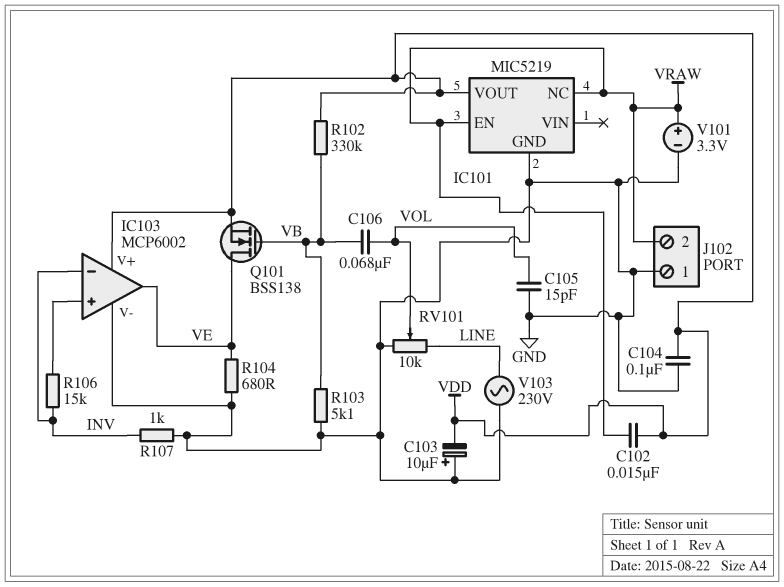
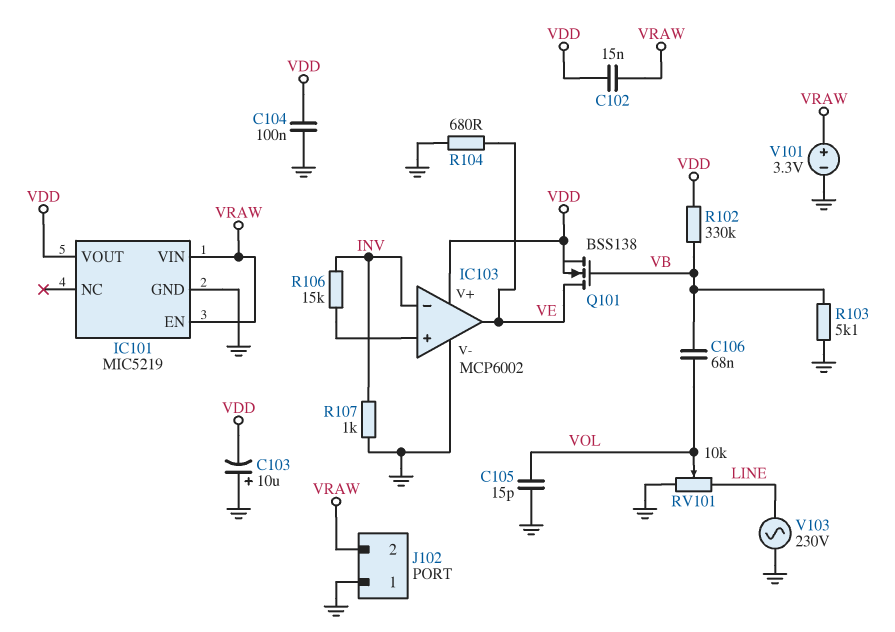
IC101 pin NC: VRAW -> none
IC101 pin VIN: none -> VRAW

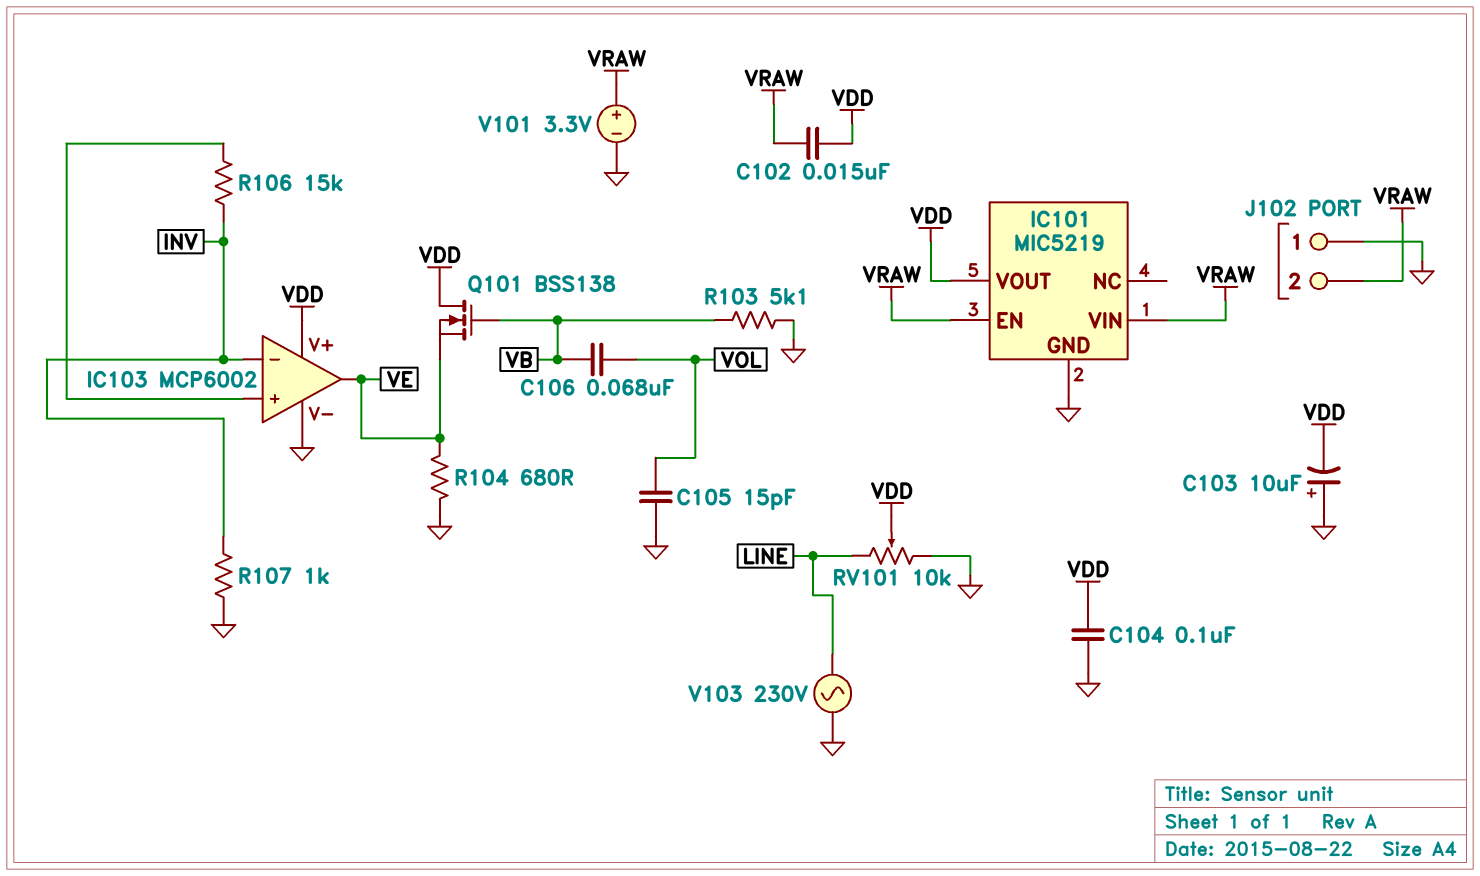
Q101: NMOS BSS138 (G VB, D VE, S VDD) -> NMOS BSS138 (G VB, D VDD, S VE)
R102: 330k (VB, VDD) -> none
RV101: 10k (GND, LINE, wiper VOL) -> 10k (GND, LINE, wiper VDD)

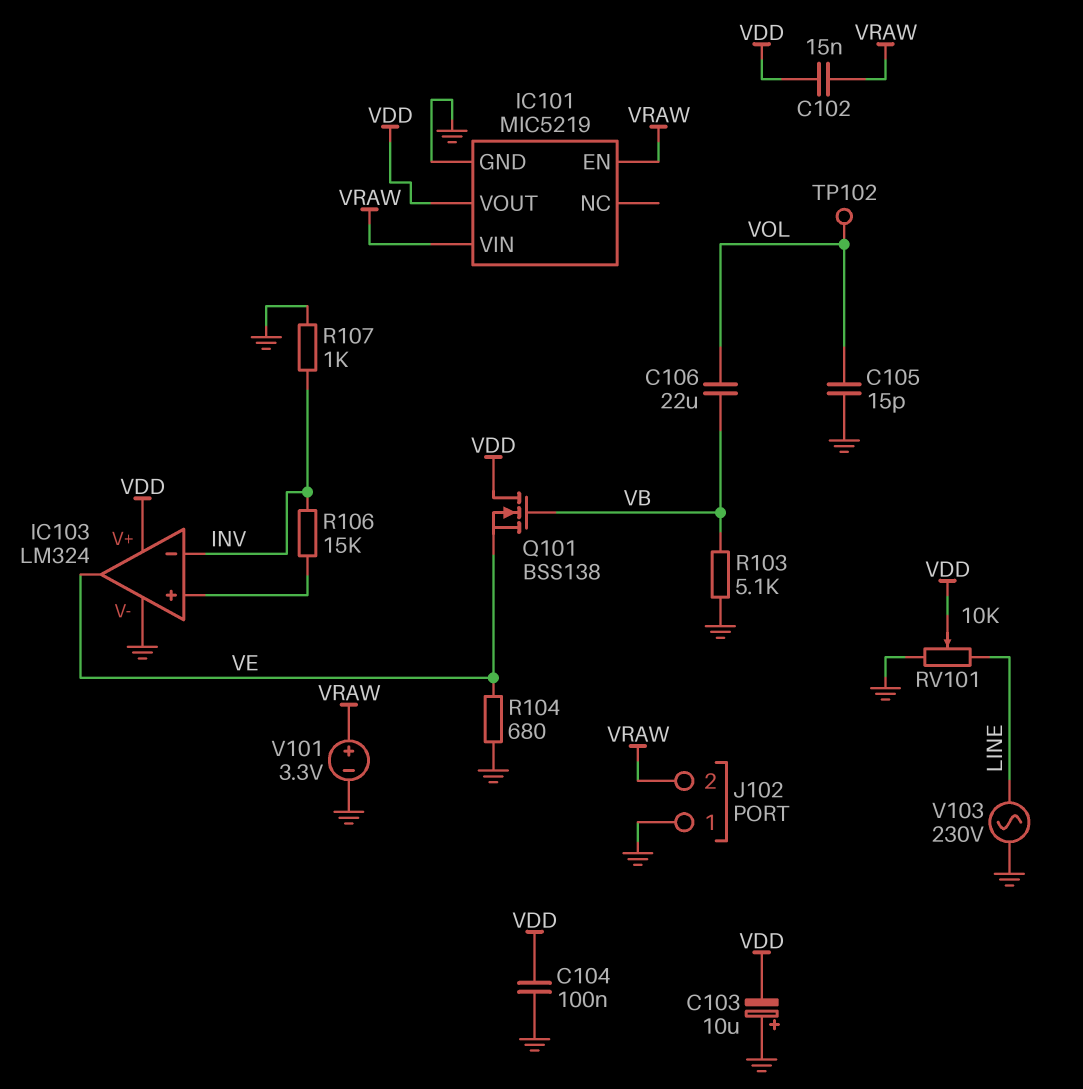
C106: 68nF (VB, VOL) -> 22uF (VB, VOL)
IC103: MCP6002 -> LM324
TP102: none -> test point (VOL)

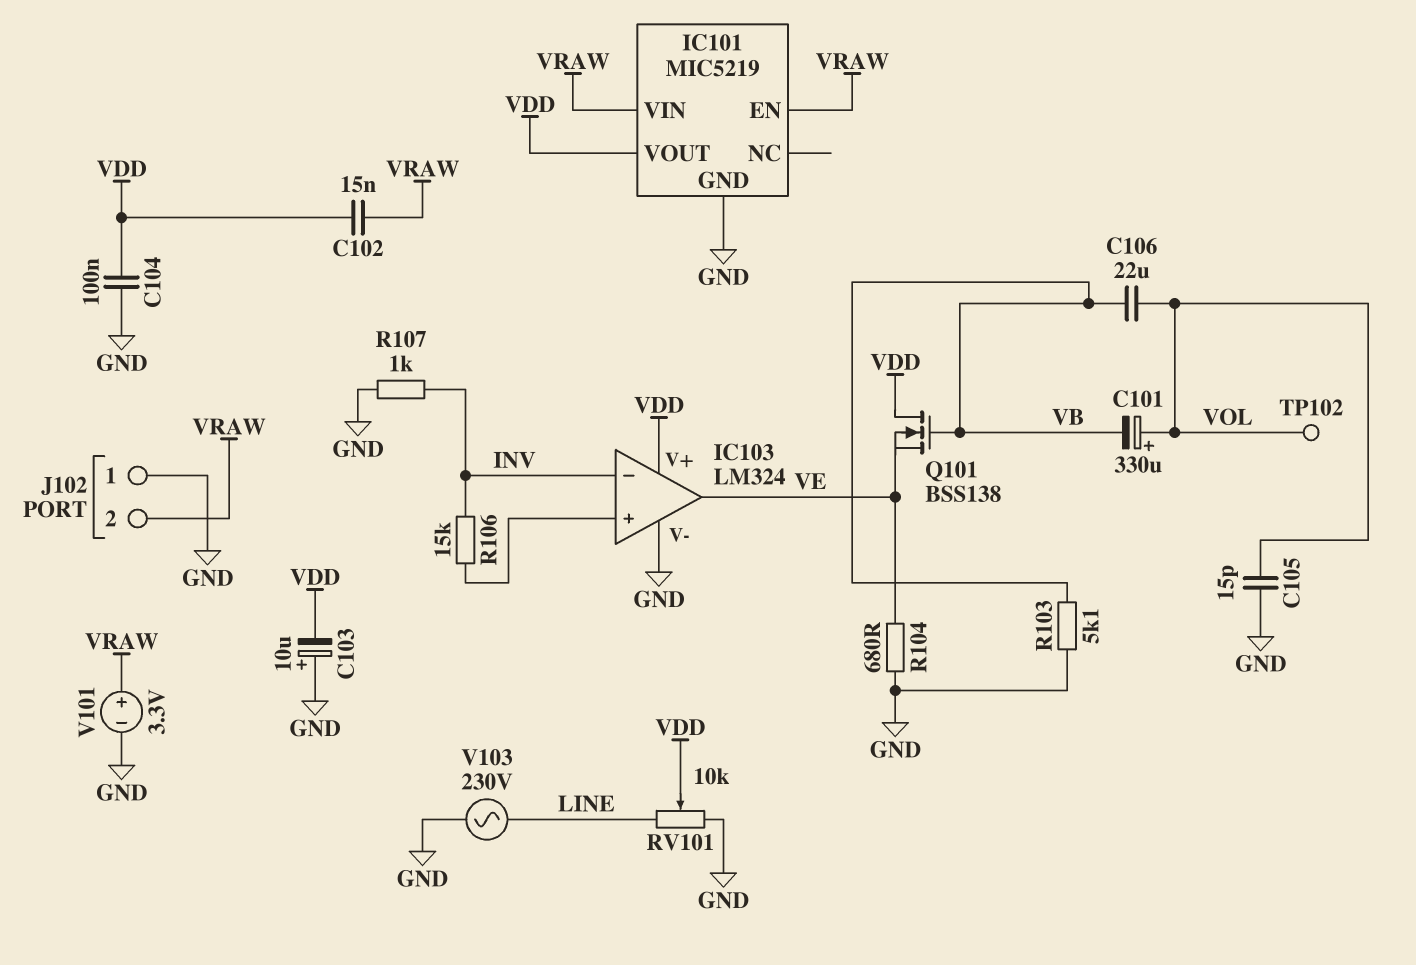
C101: none -> 330uF (plus VOL, minus VB)

